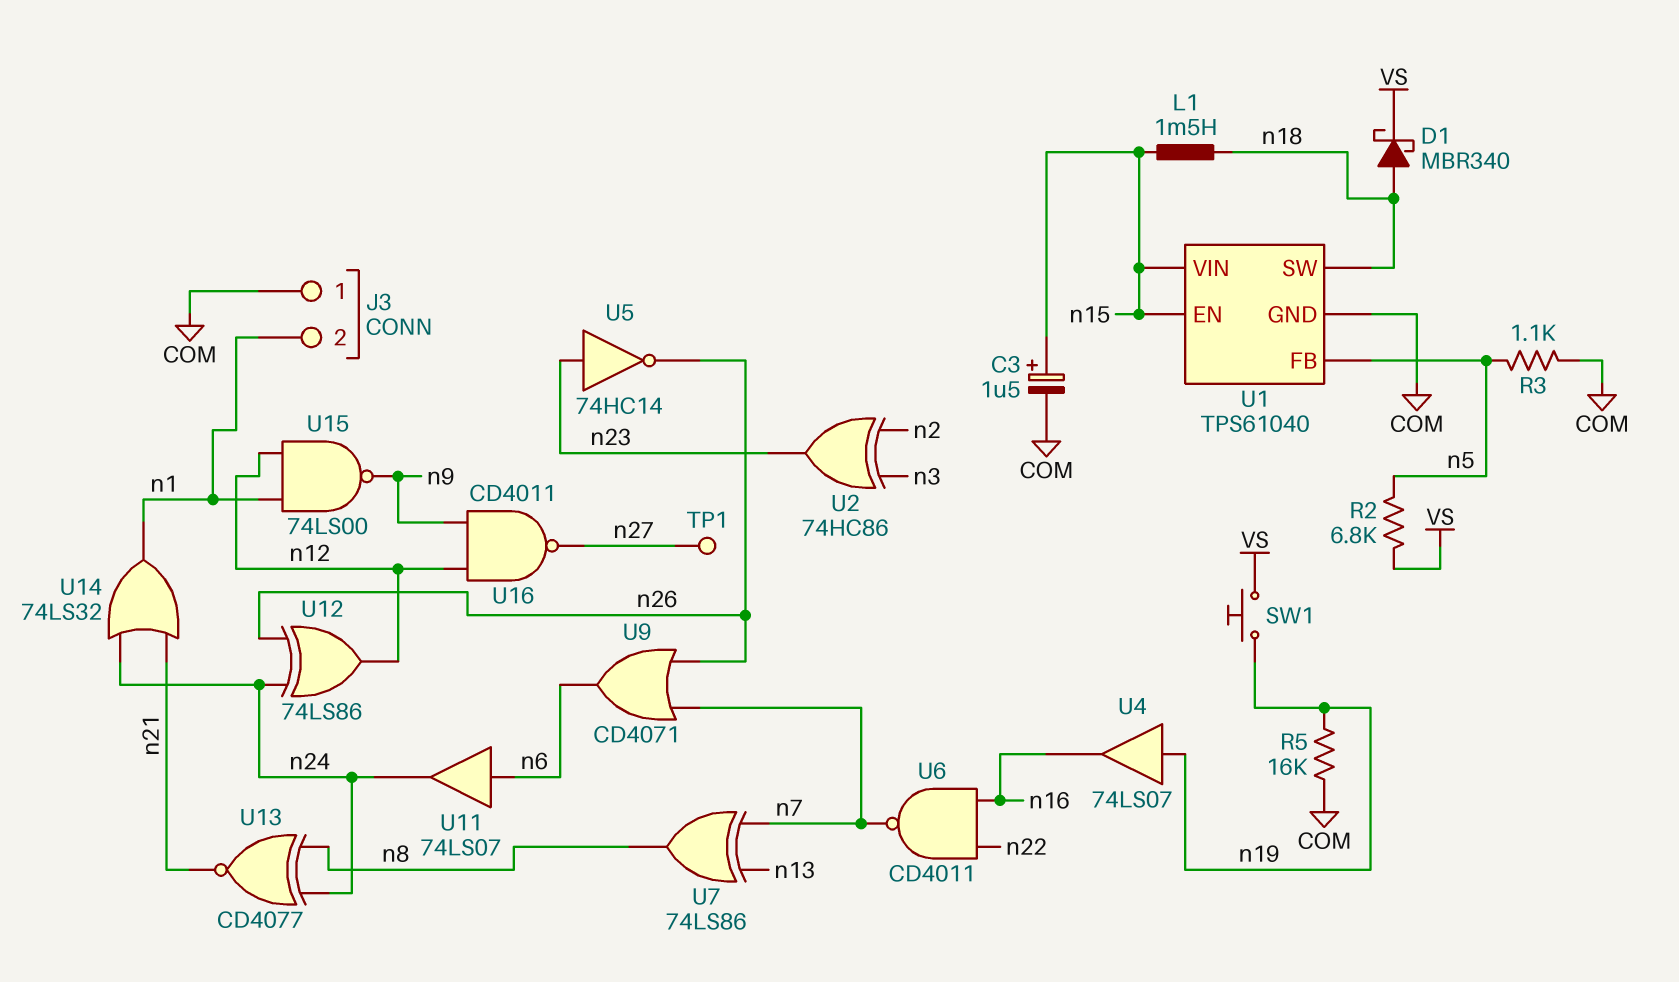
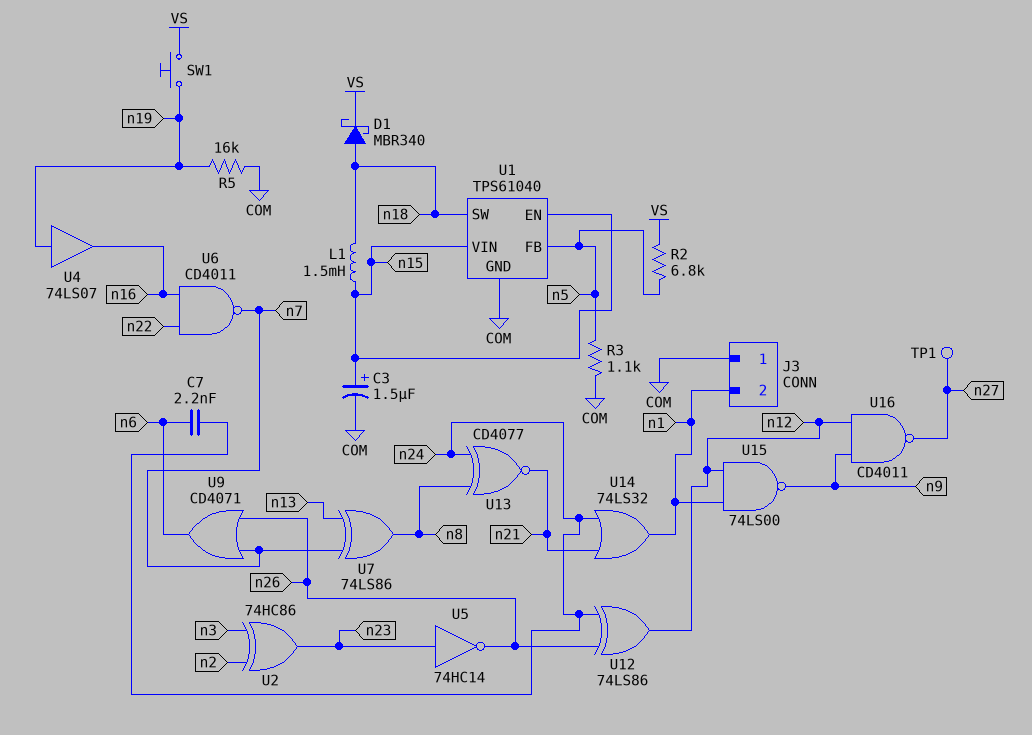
C7: none -> 2.2nF (n6, n24)
U11: buffer 74LS07 (in n6, out n24) -> none

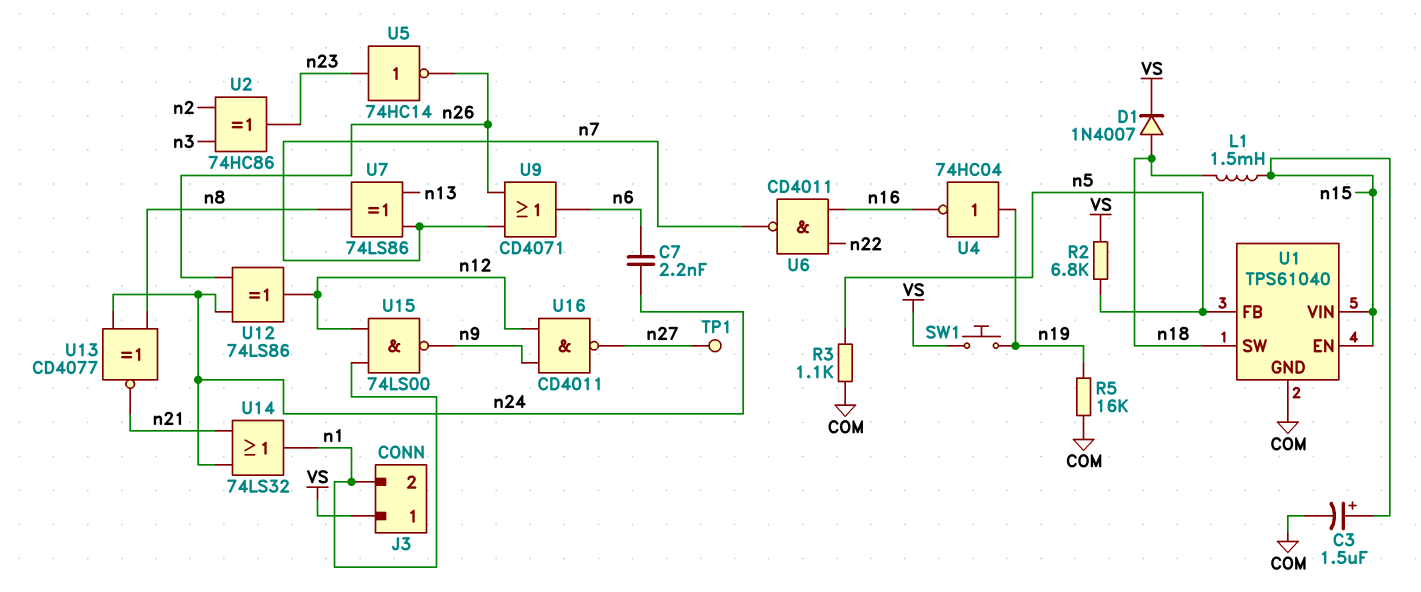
D1: schottky MBR340 (A n18, K VS) -> diode 1N4007 (A n18, K VS)
J3 pin 1: COM -> VS
U4: buffer 74LS07 (in n19, out n16) -> NOT 74HC04 (in n19, out n16)

